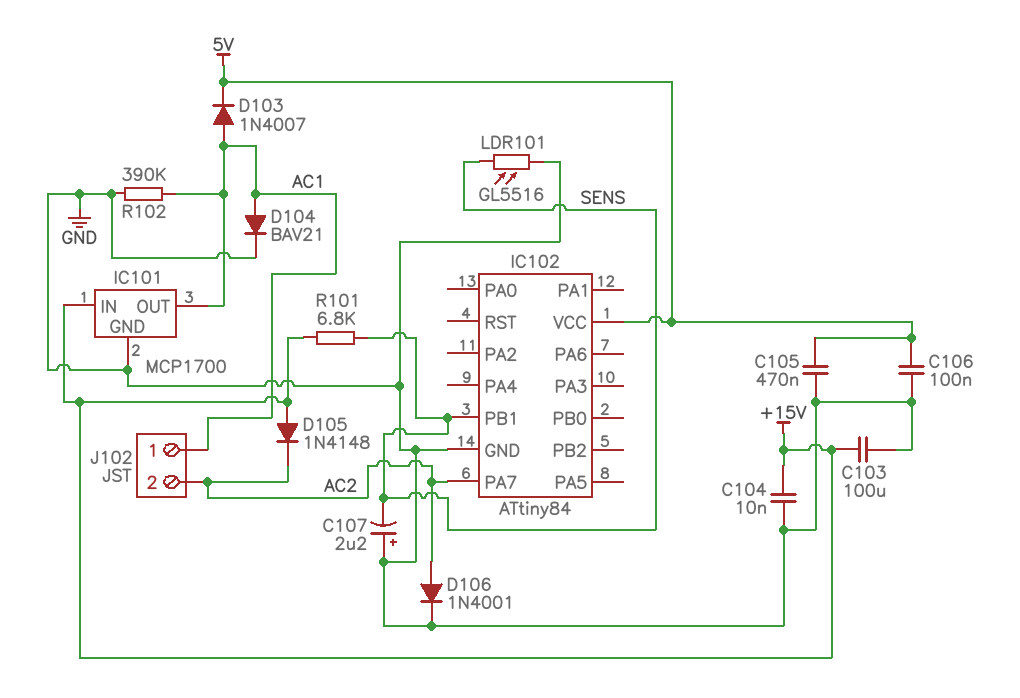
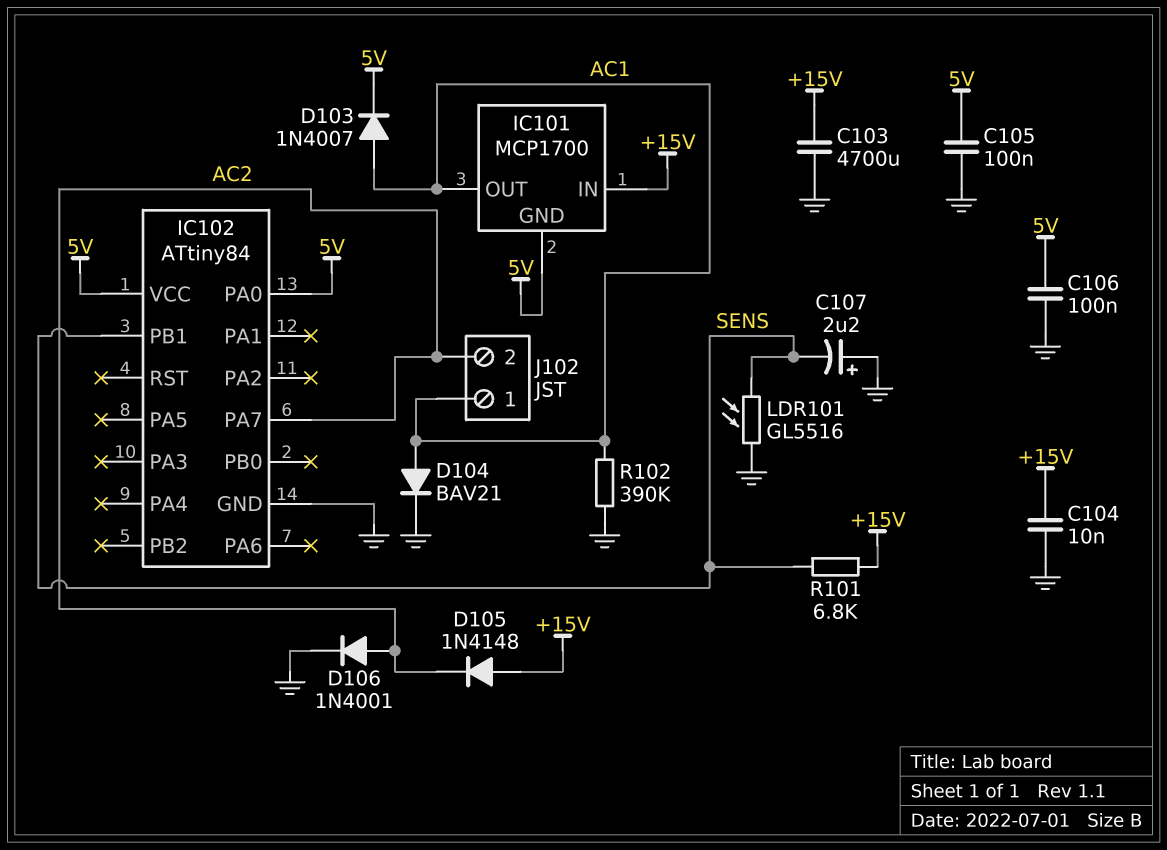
C103: 100uF (+15V, GND) -> 4700uF (+15V, GND)
C105: 470nF (5V, GND) -> 100nF (5V, GND)
IC101 pin GND: GND -> 5V
IC102 pin PA0: none -> 5V

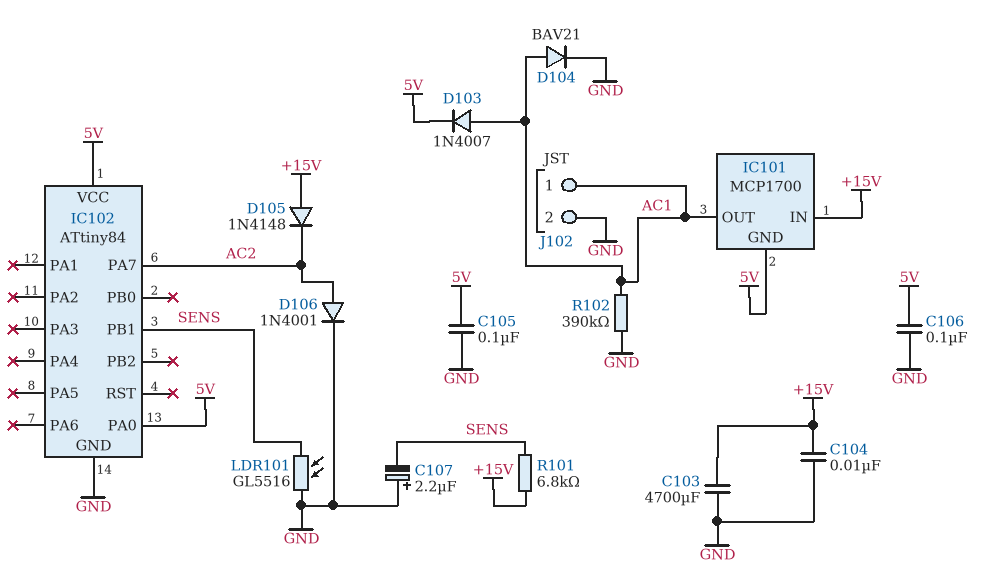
J102 pin 2: AC2 -> GND

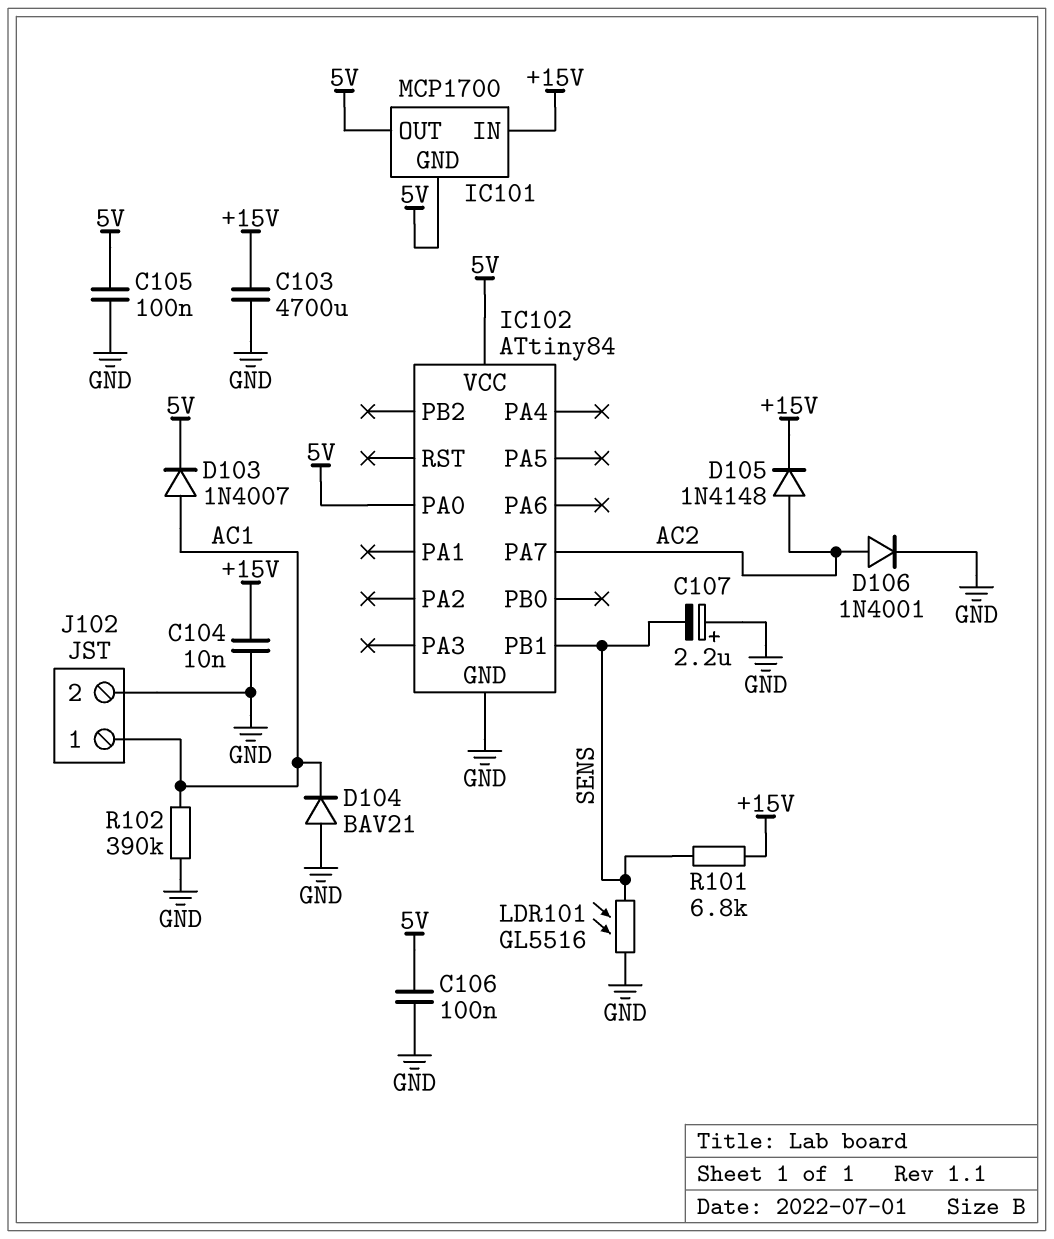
D104: diode BAV21 (A AC1, K GND) -> diode BAV21 (A GND, K AC1)
D105: diode 1N4148 (A +15V, K AC2) -> diode 1N4148 (A AC2, K +15V)
IC101 pin OUT: AC1 -> 5V

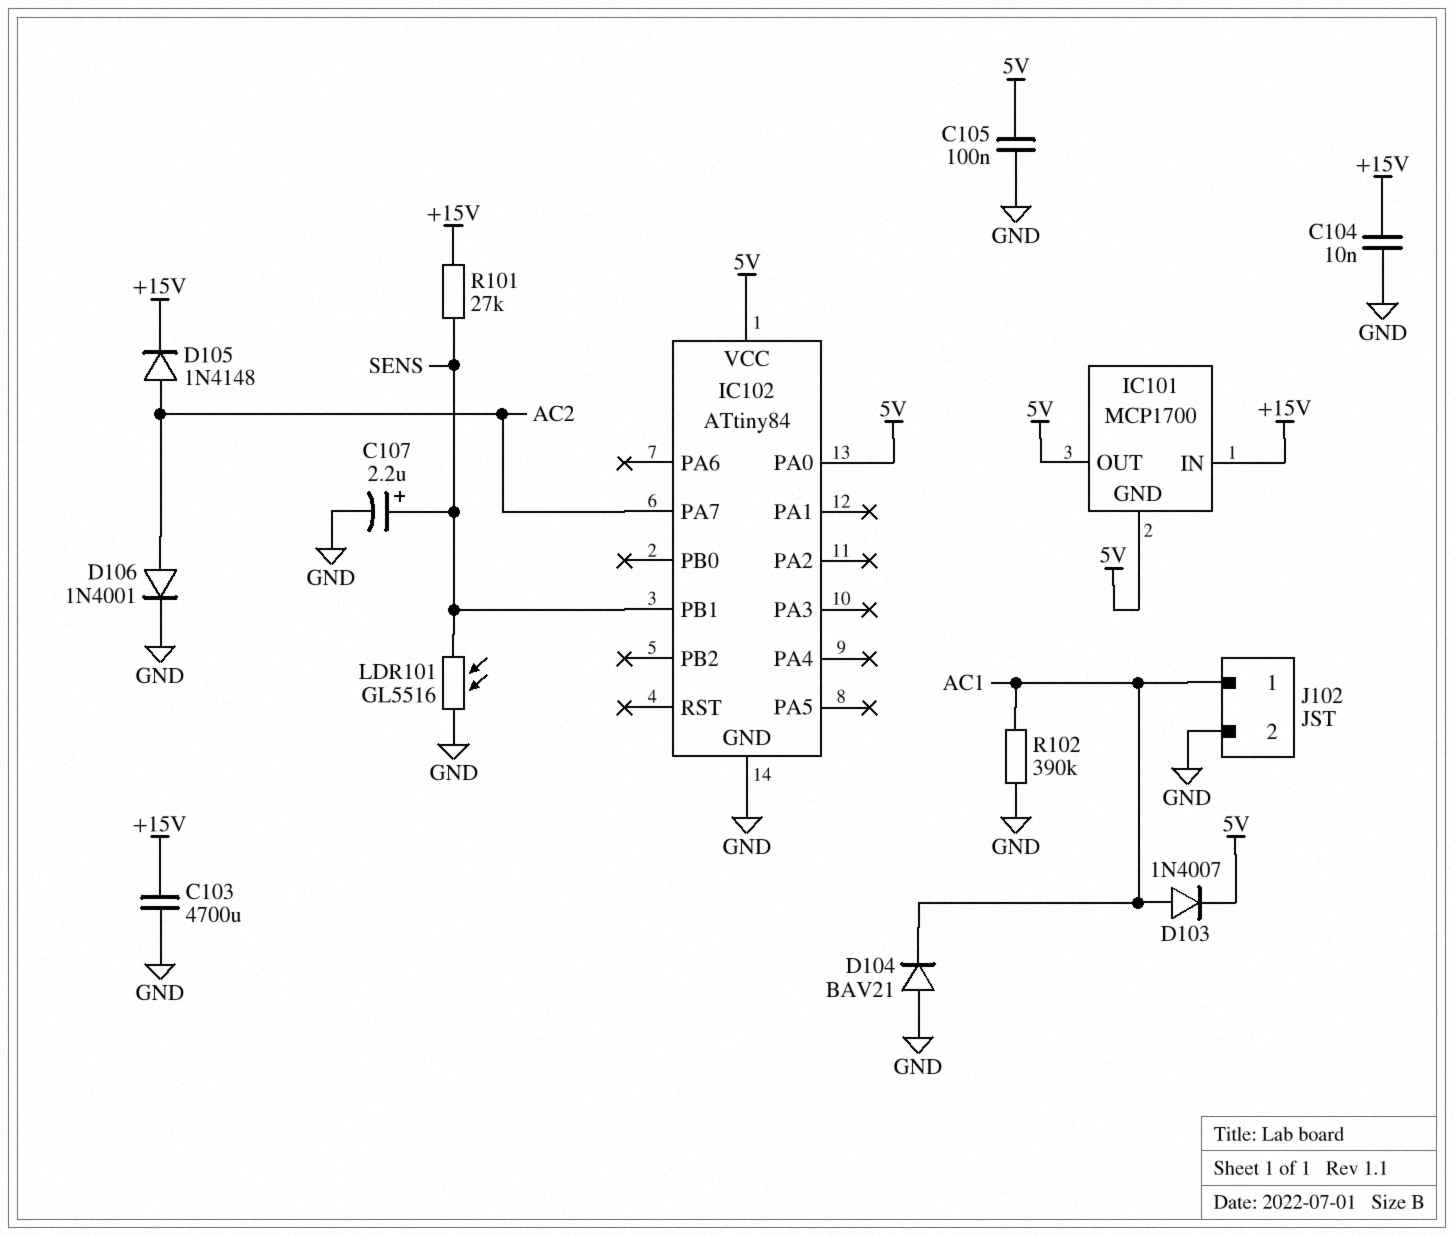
C106: 100nF (5V, GND) -> none
C107: 2.2uF (plus GND, minus SENS) -> 2.2uF (plus SENS, minus GND)
R101: 6.8k (+15V, SENS) -> 27k (+15V, SENS)

